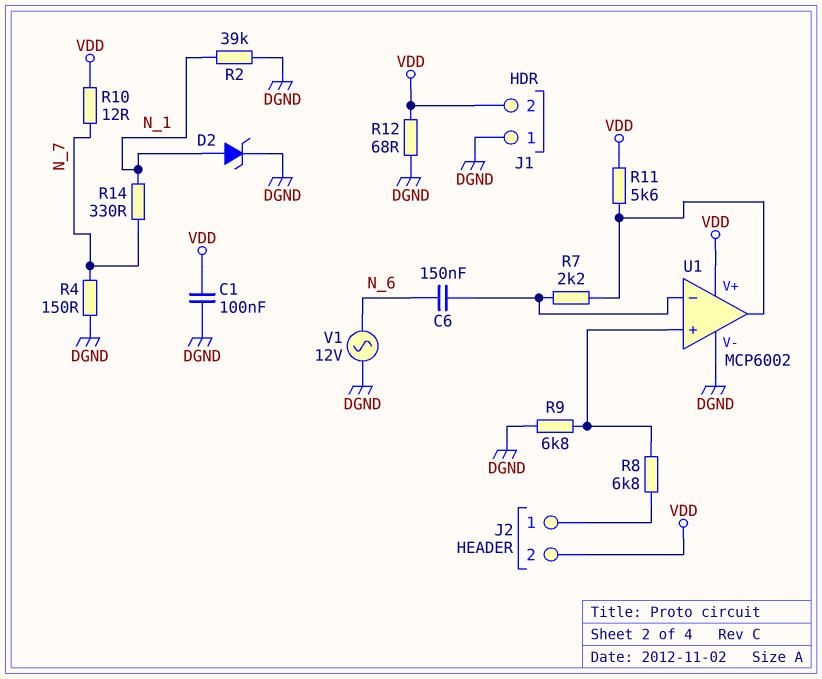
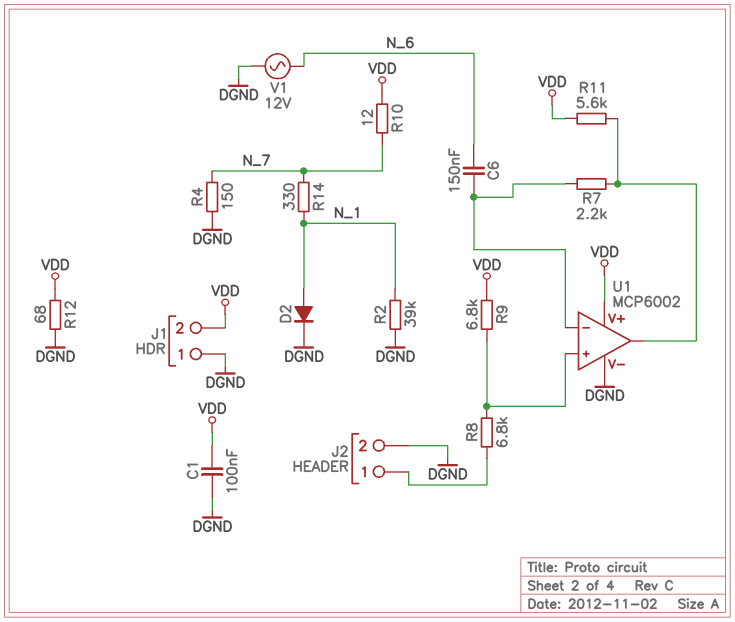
D2: zener (A N_1, K DGND) -> diode (A N_1, K DGND)
J2 pin 2: VDD -> DGND
R9: 6.8k (DGND, U1/in+) -> 6.8k (U1/in+, VDD)

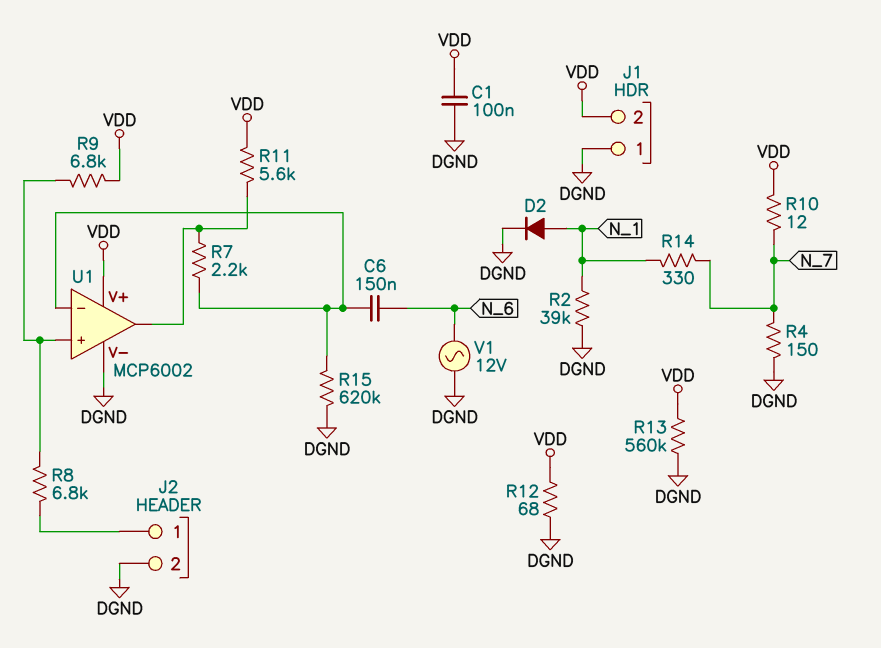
R13: none -> 560k (DGND, VDD)
R15: none -> 620k (DGND, U1/in-)

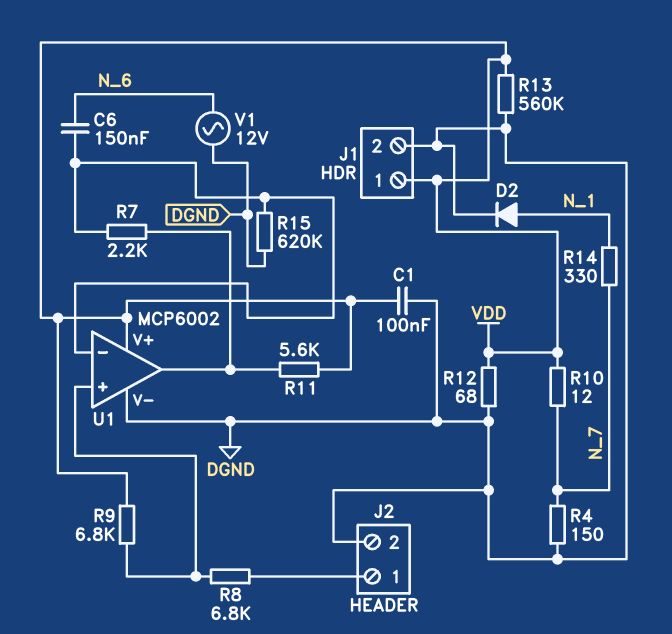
J1 pin 1: DGND -> VDD
J1 pin 2: VDD -> DGND
R2: 39k (DGND, N_1) -> none

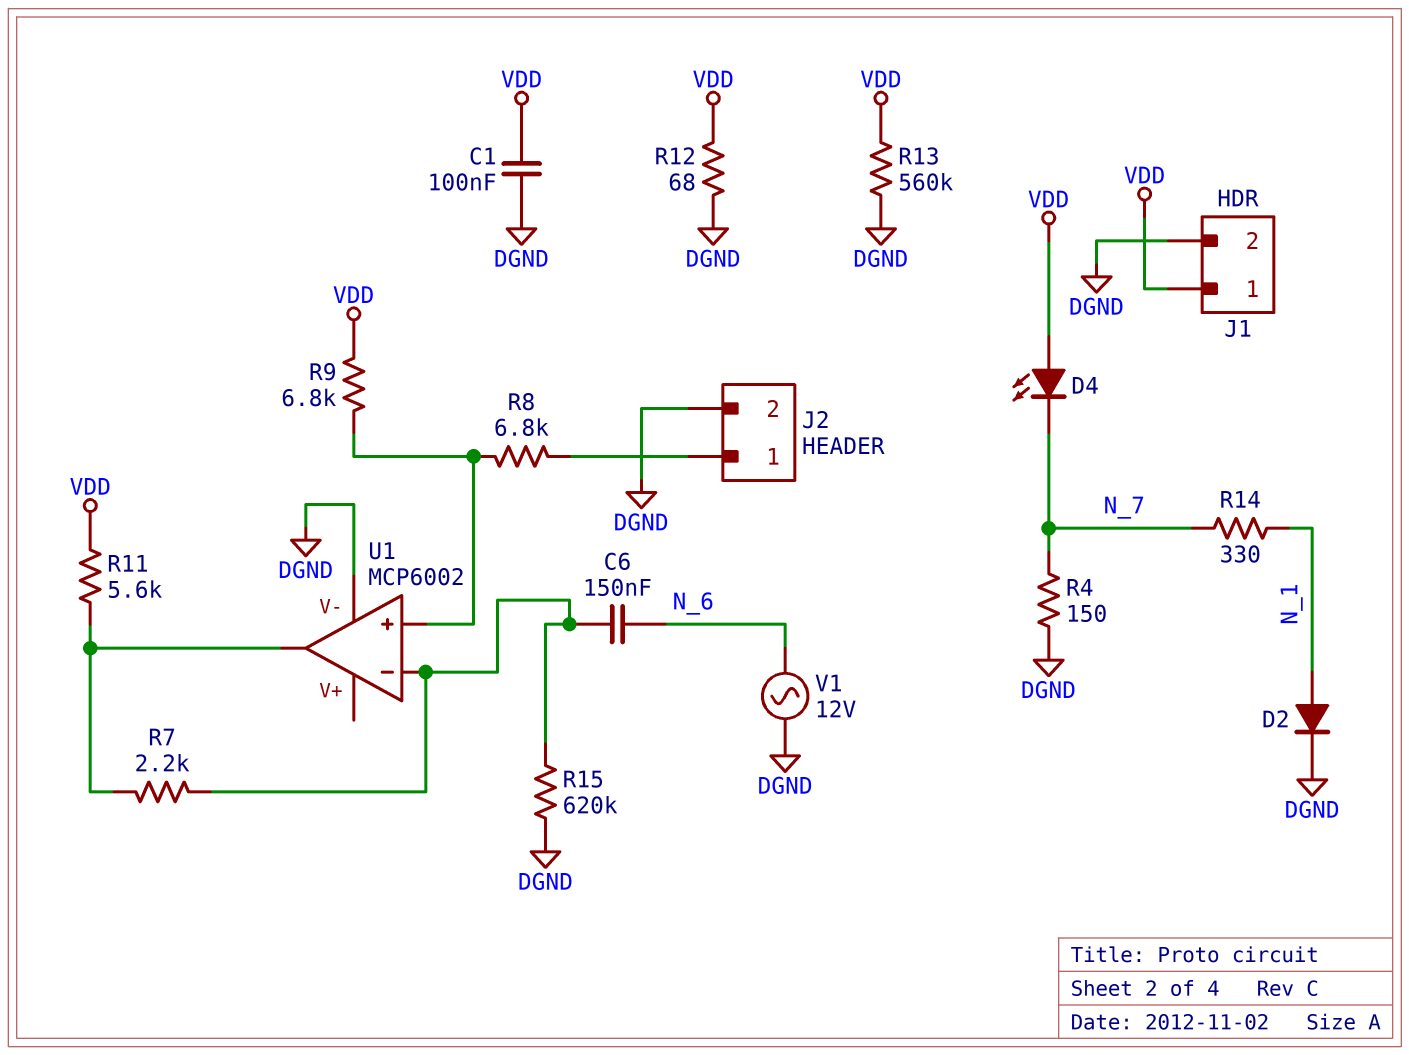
D4: none -> LED (A VDD, K N_7)
R10: 12 (N_7, VDD) -> none
U1 pin V+: VDD -> none

